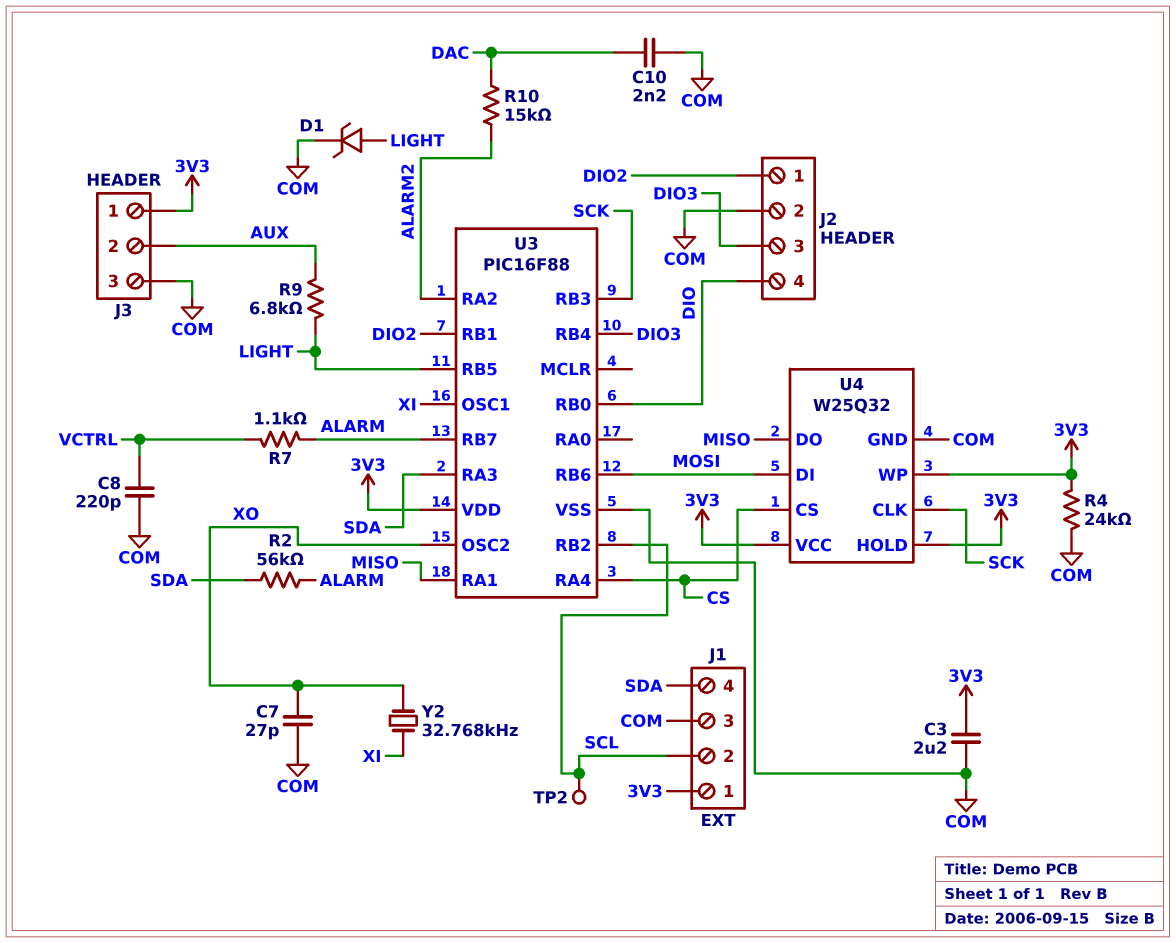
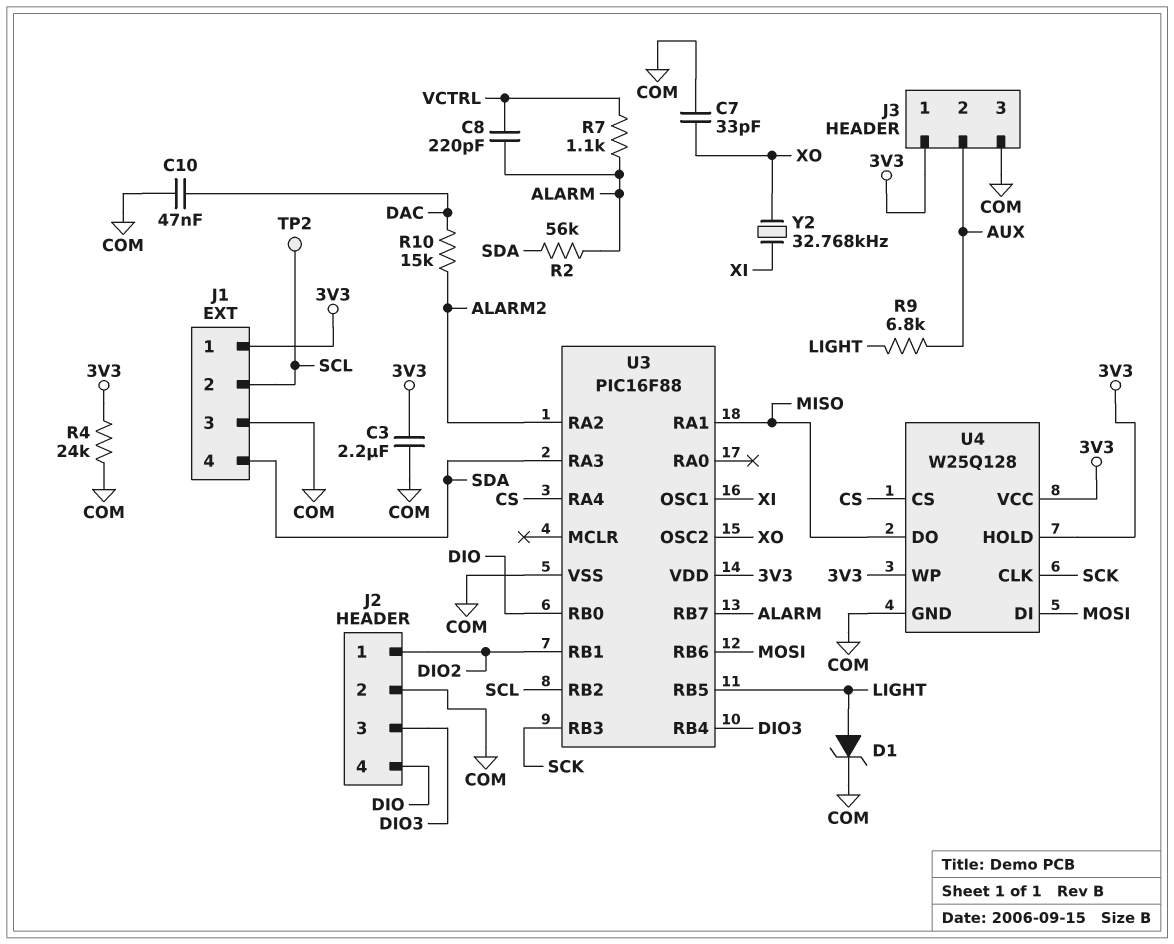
C7: 27pF (COM, XO) -> 33pF (COM, XO)
C8: 220pF (COM, VCTRL) -> 220pF (ALARM, VCTRL)
C10: 2.2nF (COM, DAC) -> 47nF (COM, DAC)
U4: W25Q32 -> W25Q128

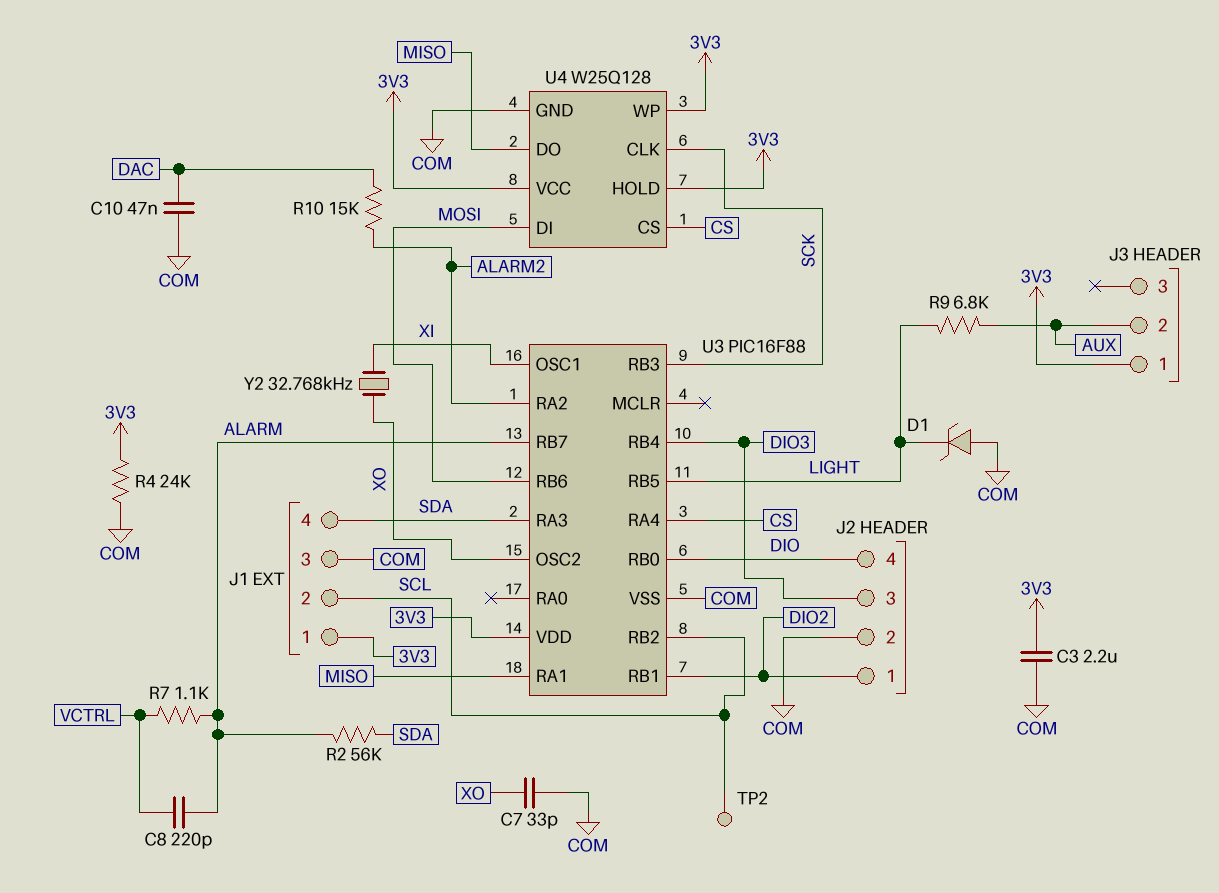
D1: zener (A LIGHT, K COM) -> zener (A COM, K LIGHT)
J3 pin 3: COM -> none

